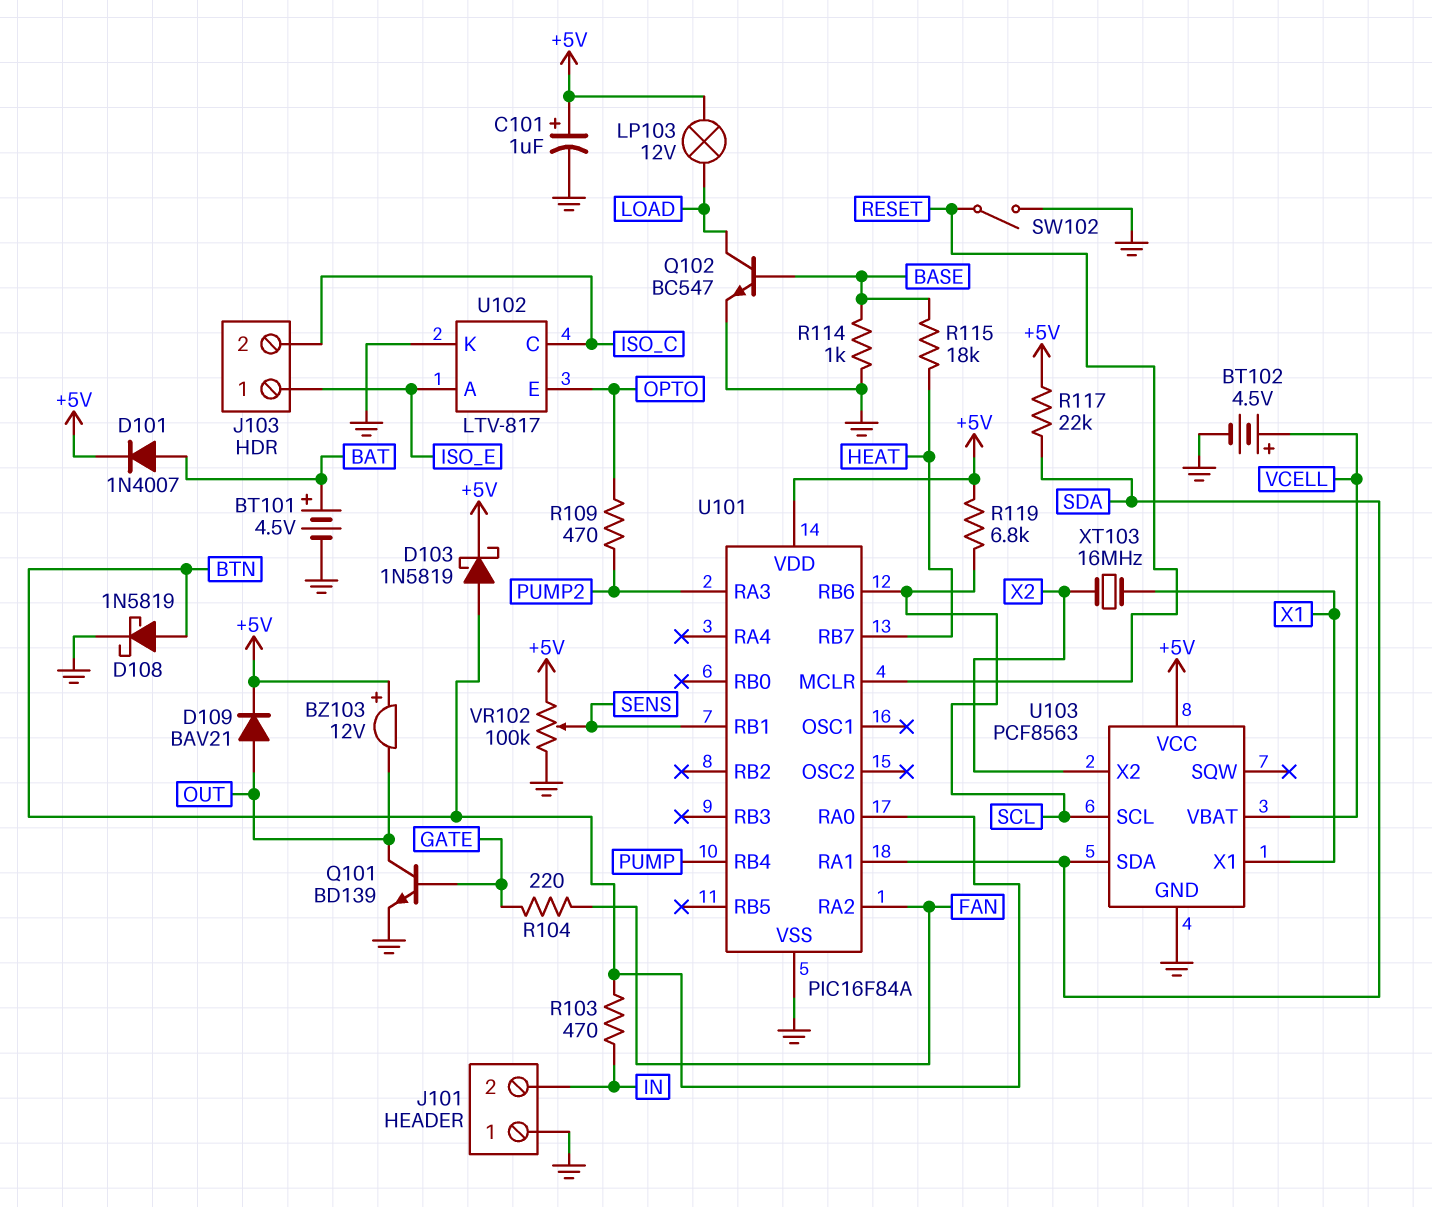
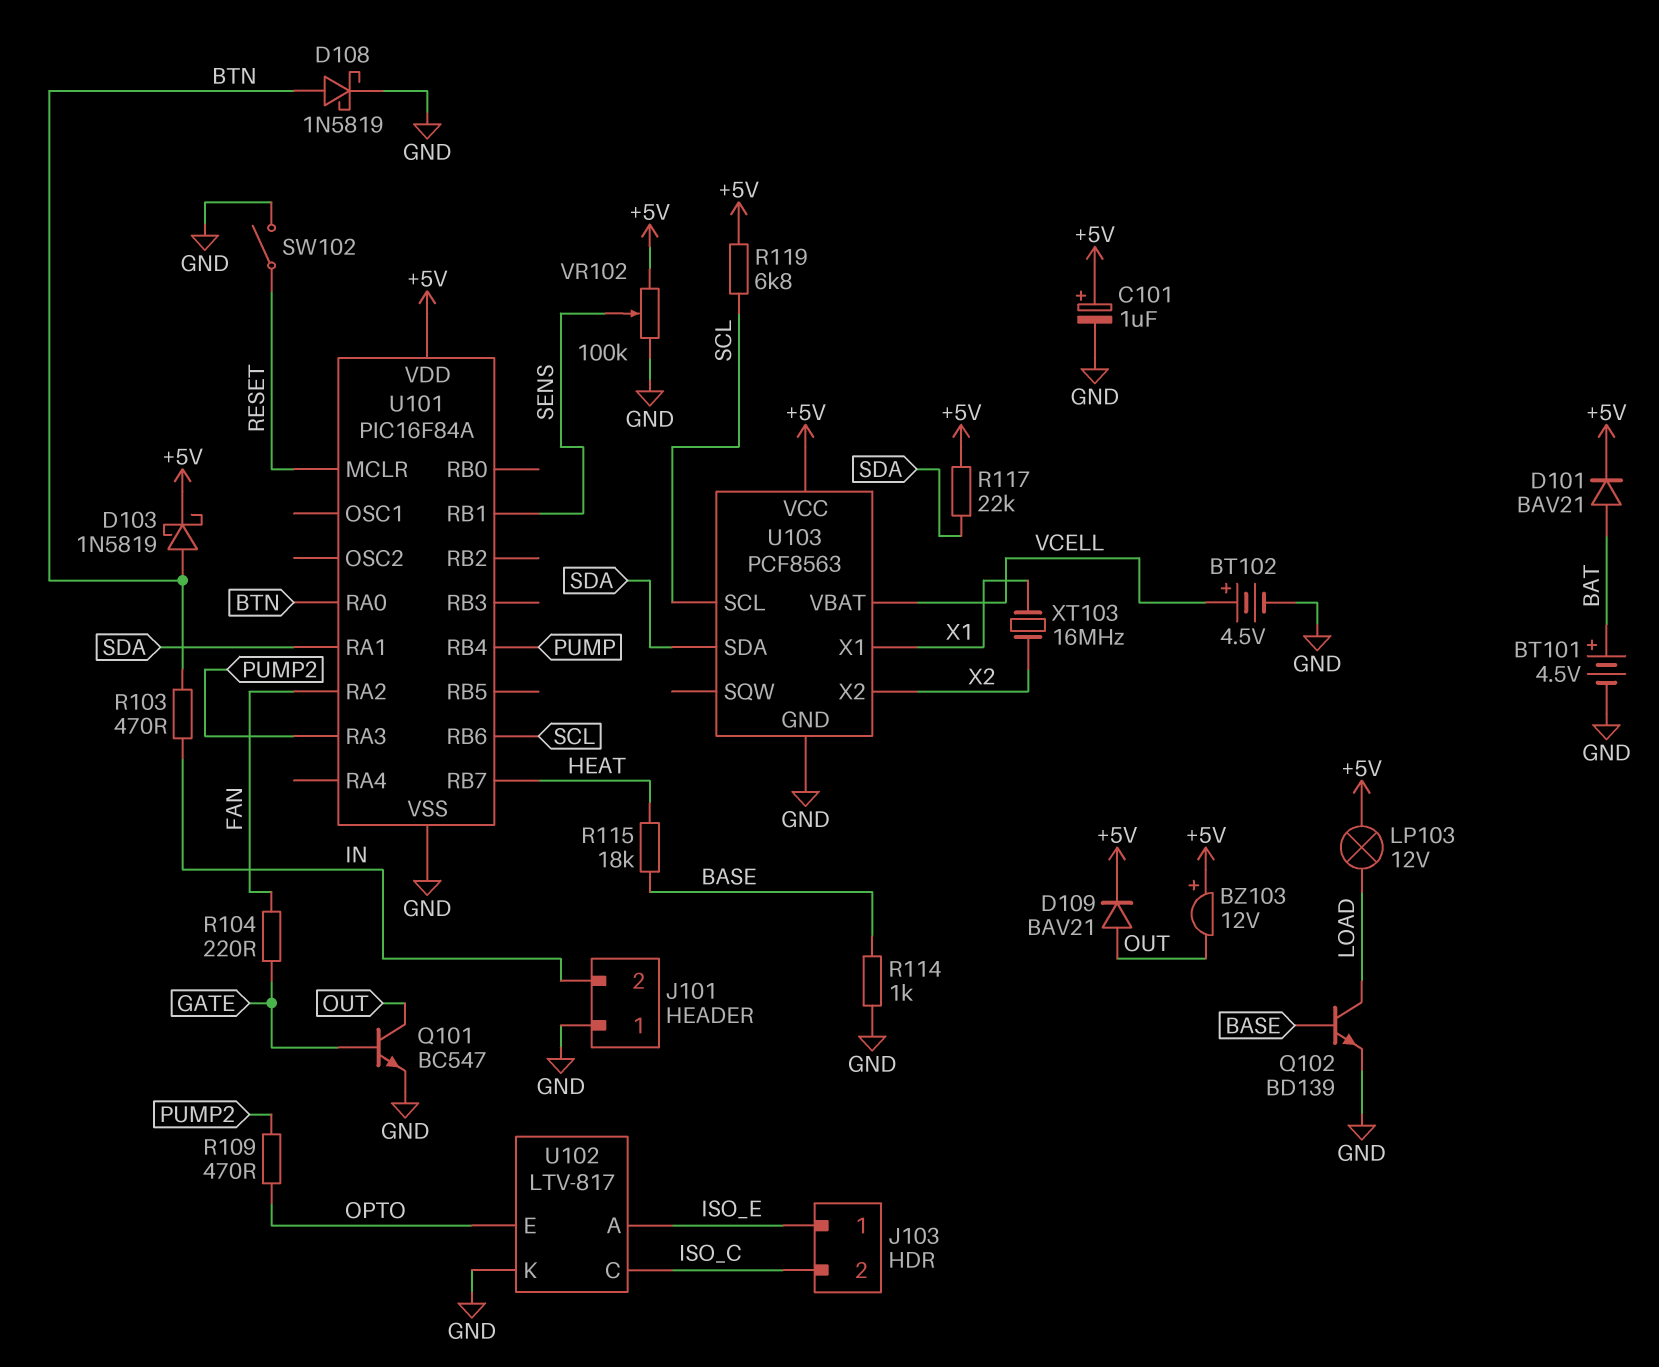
D101: diode 1N4007 (A BAT, K +5V) -> diode BAV21 (A BAT, K +5V)
Q101: NPN BD139 (B GATE, C OUT, E GND) -> NPN BC547 (B GATE, C OUT, E GND)
Q102: NPN BC547 (B BASE, C LOAD, E GND) -> NPN BD139 (B BASE, C LOAD, E GND)

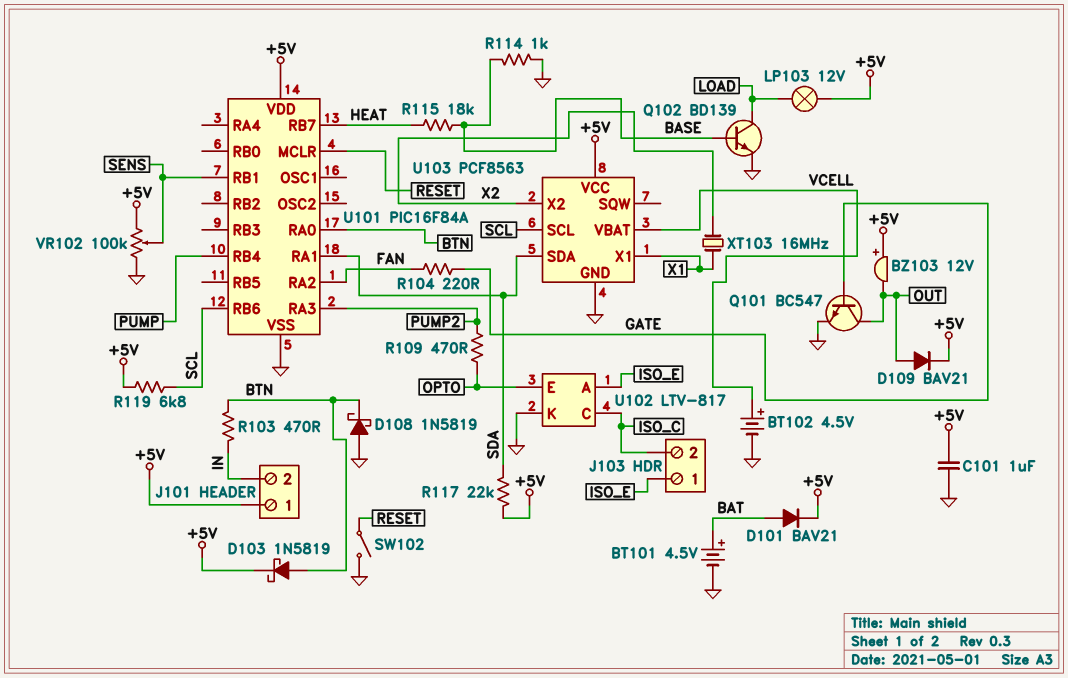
C101: 1uF (plus +5V, minus GND) -> 1uF (+5V, GND)
D108: schottky 1N5819 (A BTN, K GND) -> schottky 1N5819 (A GND, K BTN)
J101 pin 1: GND -> +5V

